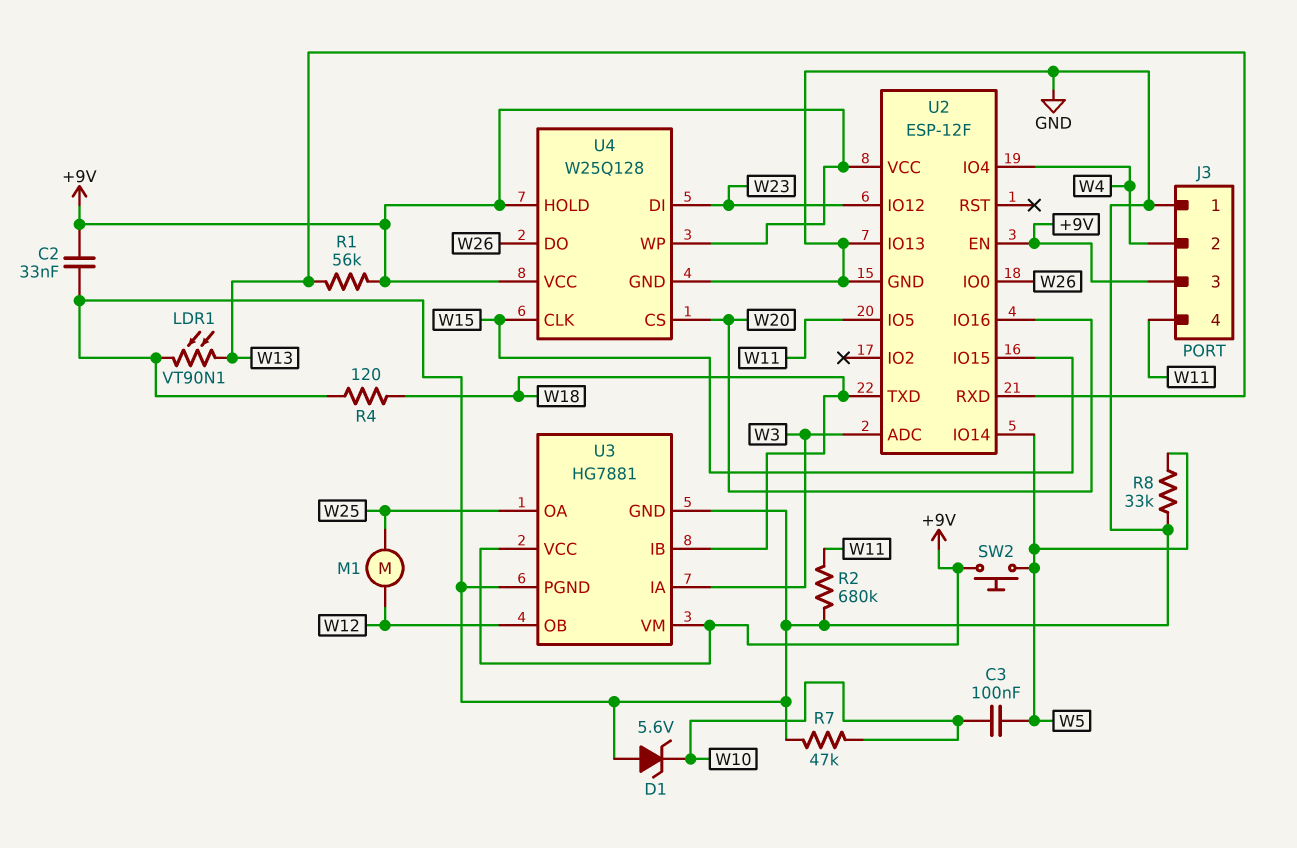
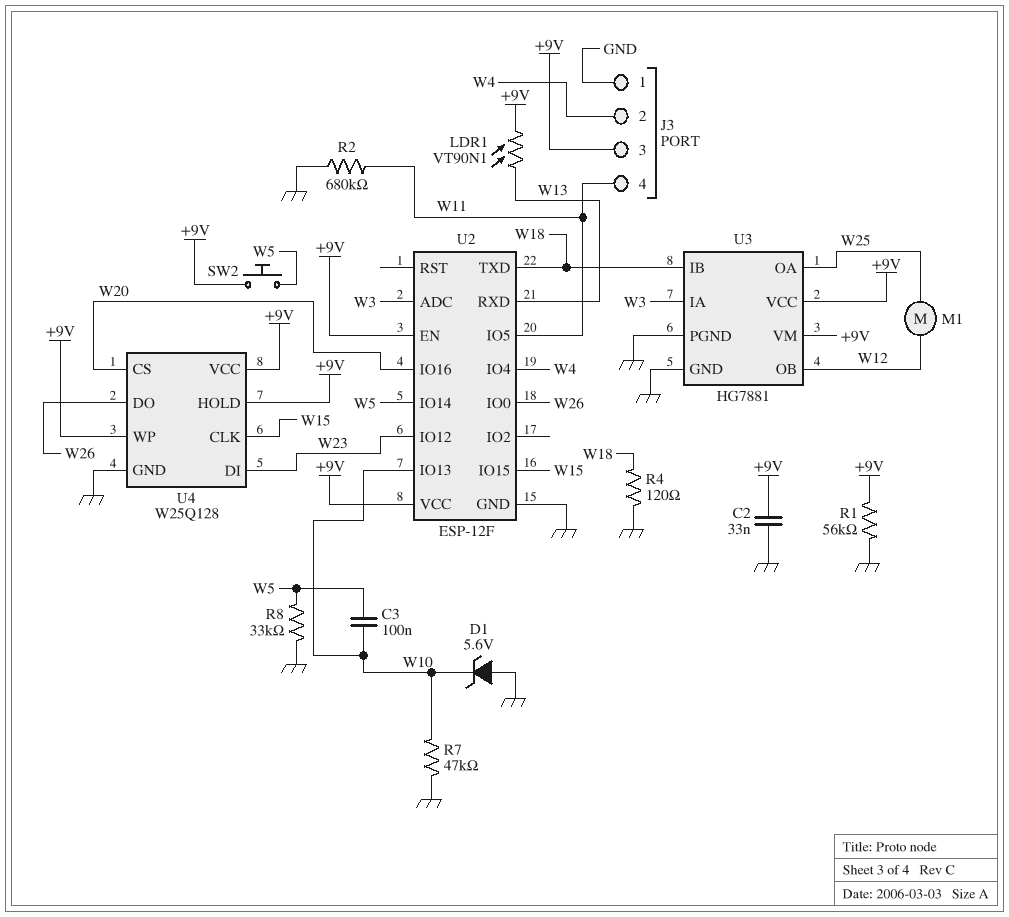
LDR1: VT90N1 (GND, W13) -> VT90N1 (+9V, W13)
R1: 56k (+9V, W13) -> 56k (+9V, GND)
U2 pin IO13: GND -> W10

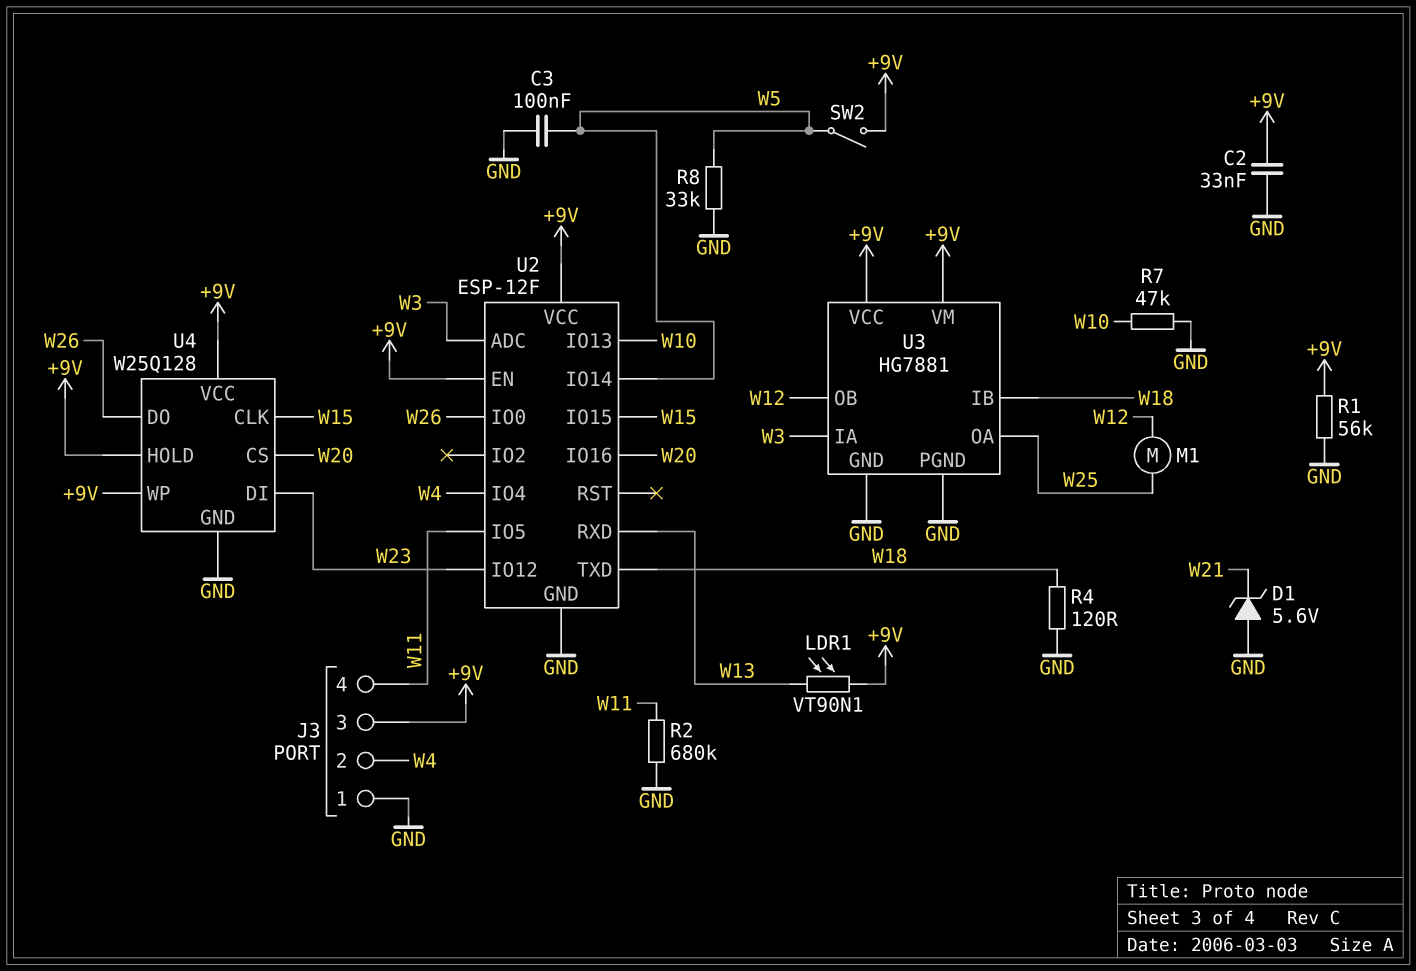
C3: 100nF (W5, W10) -> 100nF (GND, W5)
D1: zener 5.6V (A GND, K W10) -> zener 5.6V (A GND, K W21)
SW2: button (+9V, W5) -> switch (+9V, W5)

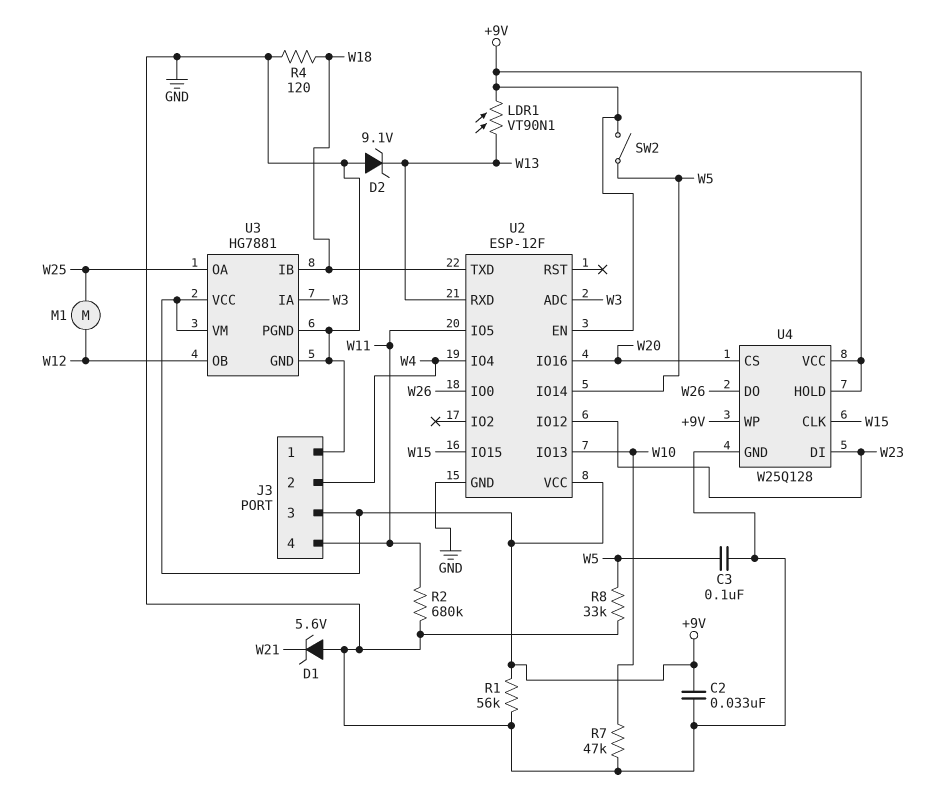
D2: none -> zener 9.1V (A GND, K W13)

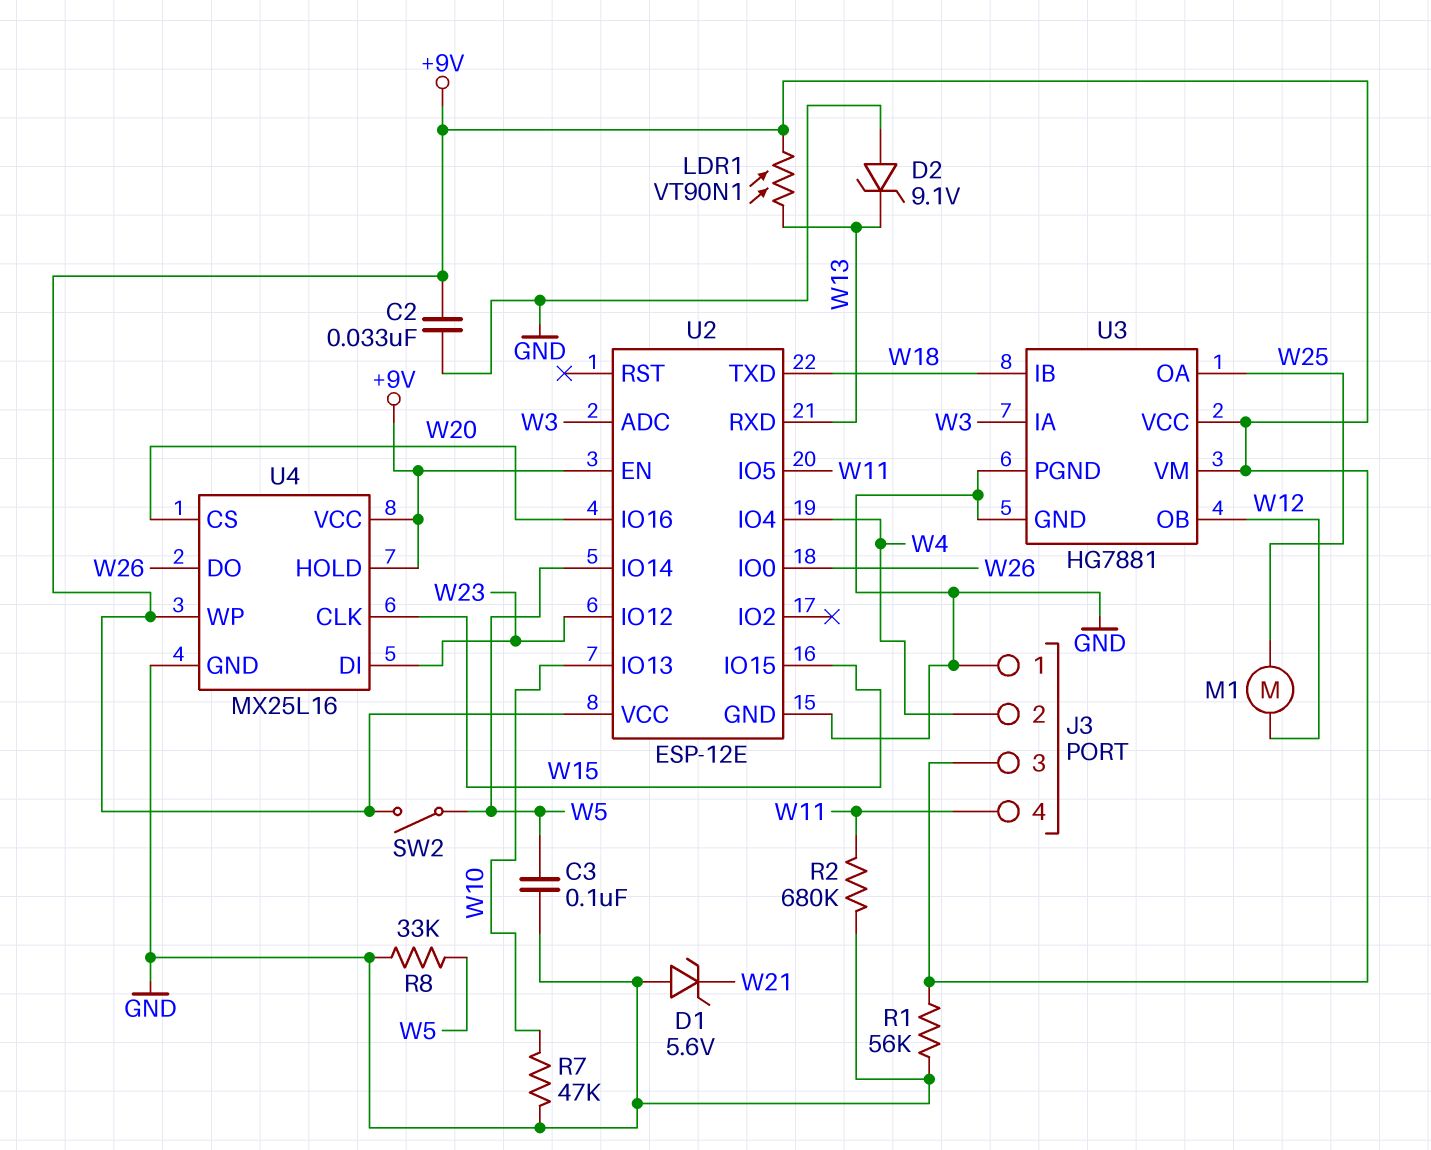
R4: 120 (GND, W18) -> none
U2: ESP-12F -> ESP-12E
U4: W25Q128 -> MX25L16

